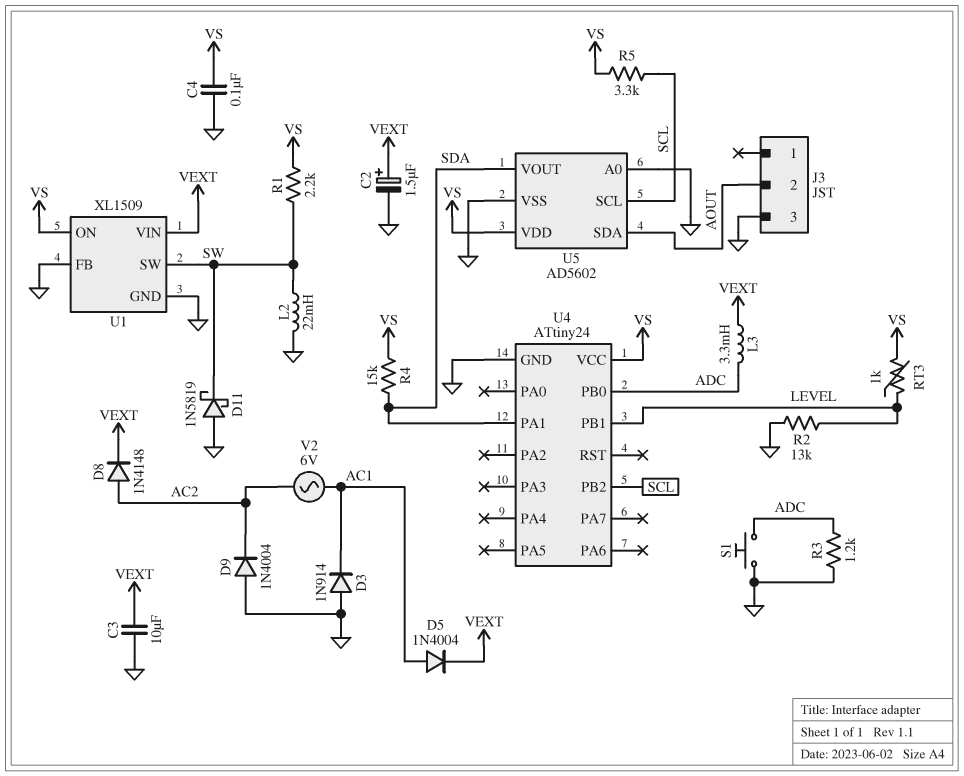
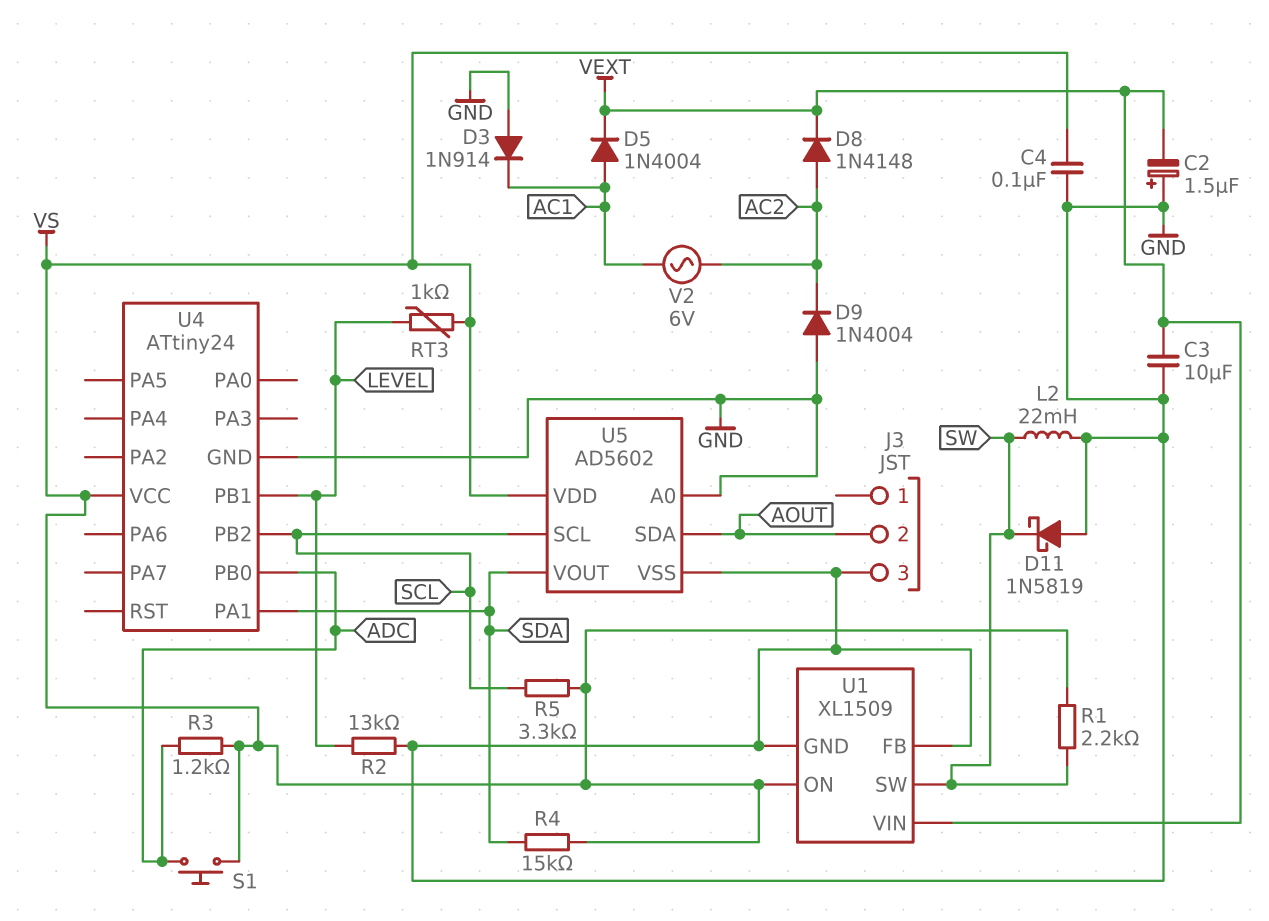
C2: 1.5uF (plus VEXT, minus GND) -> 1.5uF (plus GND, minus VEXT)
L3: 3.3mH (ADC, VEXT) -> none
R3: 1.2k (ADC, GND) -> 1.2k (ADC, VS)
S1: button (ADC, GND) -> button (ADC, VS)

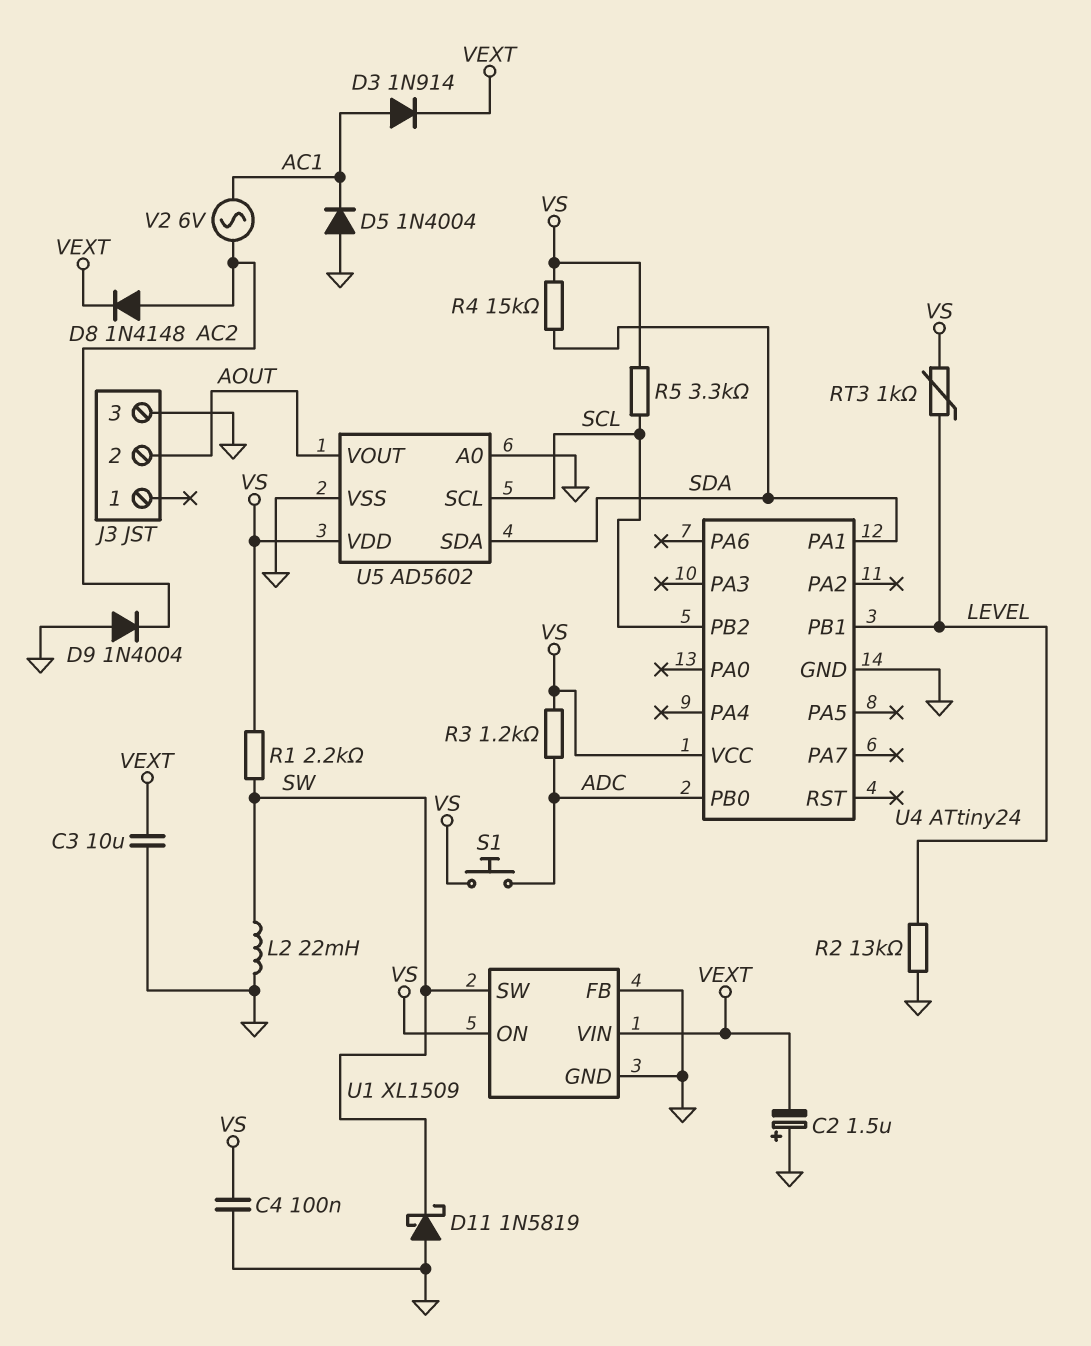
D3: diode 1N914 (A GND, K AC1) -> diode 1N914 (A AC1, K VEXT)
D5: diode 1N4004 (A AC1, K VEXT) -> diode 1N4004 (A GND, K AC1)
U5 pin SDA: AOUT -> SDA
U5 pin VOUT: SDA -> AOUT

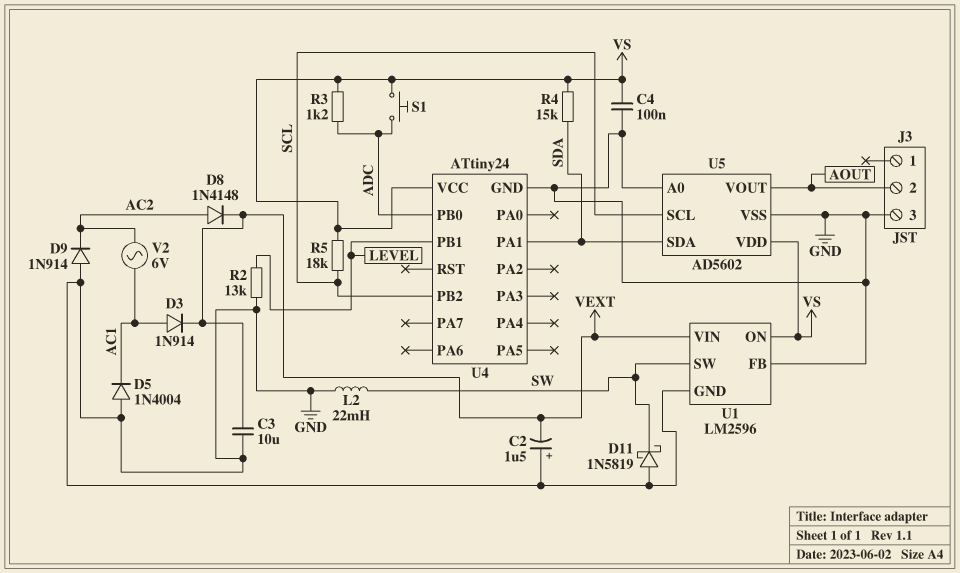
D9: diode 1N4004 (A GND, K AC2) -> diode 1N914 (A GND, K AC2)
R1: 2.2k (SW, VS) -> none
R5: 3.3k (SCL, VS) -> 18k (SCL, VS)
RT3: 1k (LEVEL, VS) -> none
U1: XL1509 -> LM2596

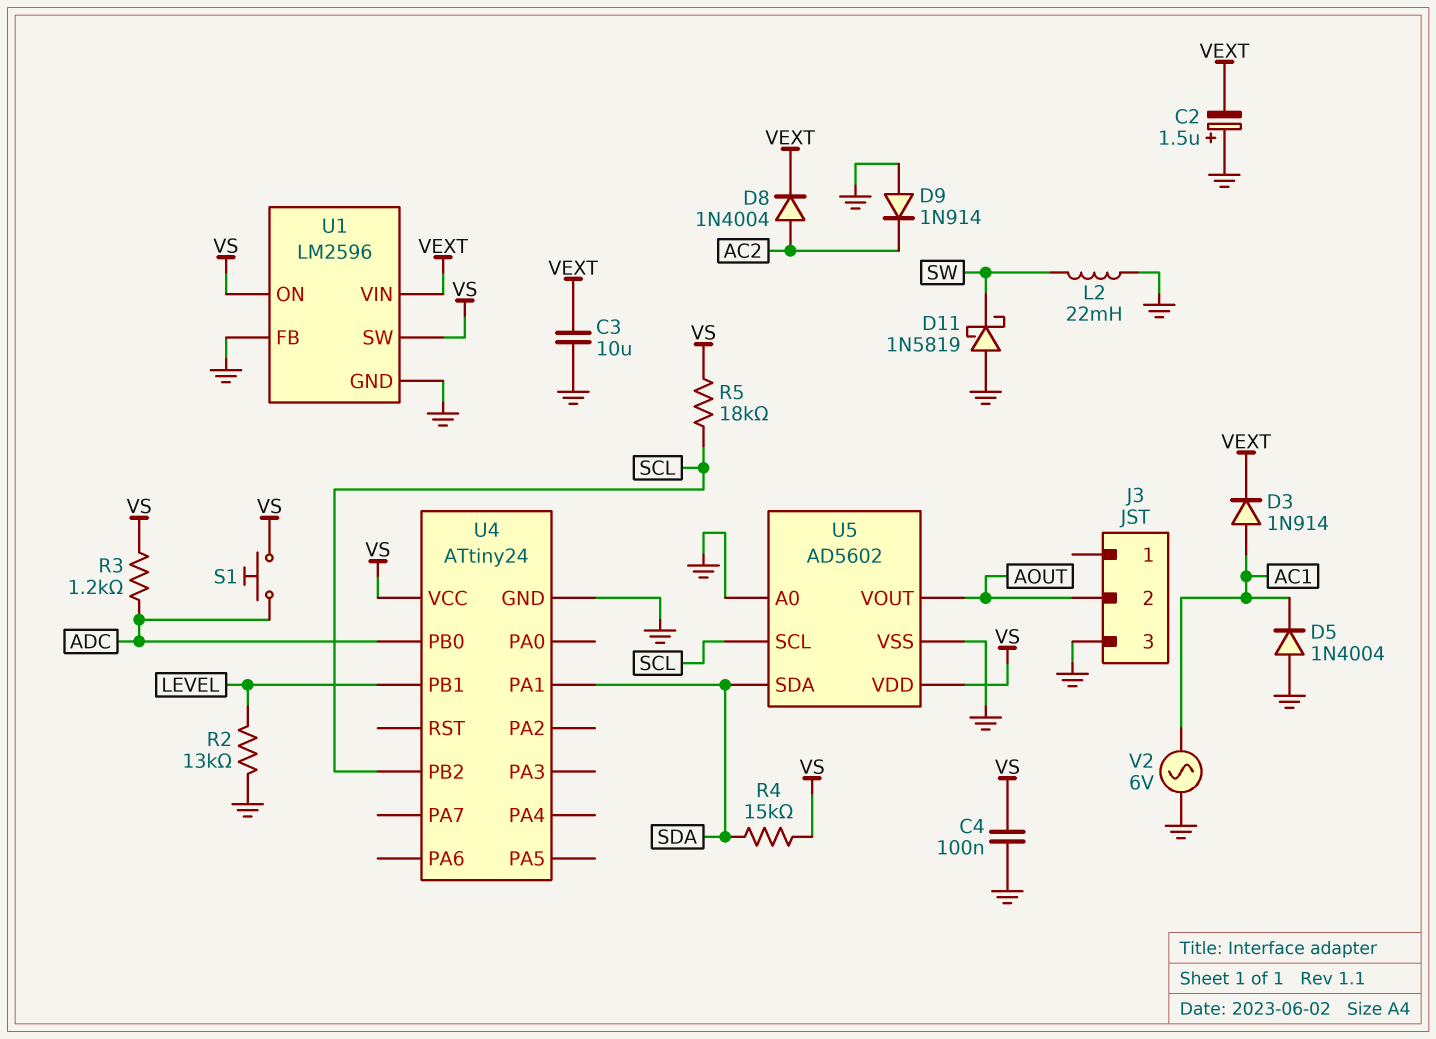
D8: diode 1N4148 (A AC2, K VEXT) -> diode 1N4004 (A AC2, K VEXT)
U1 pin SW: SW -> VS
V2: AC 6V (AC1, AC2) -> AC 6V (AC1, GND)

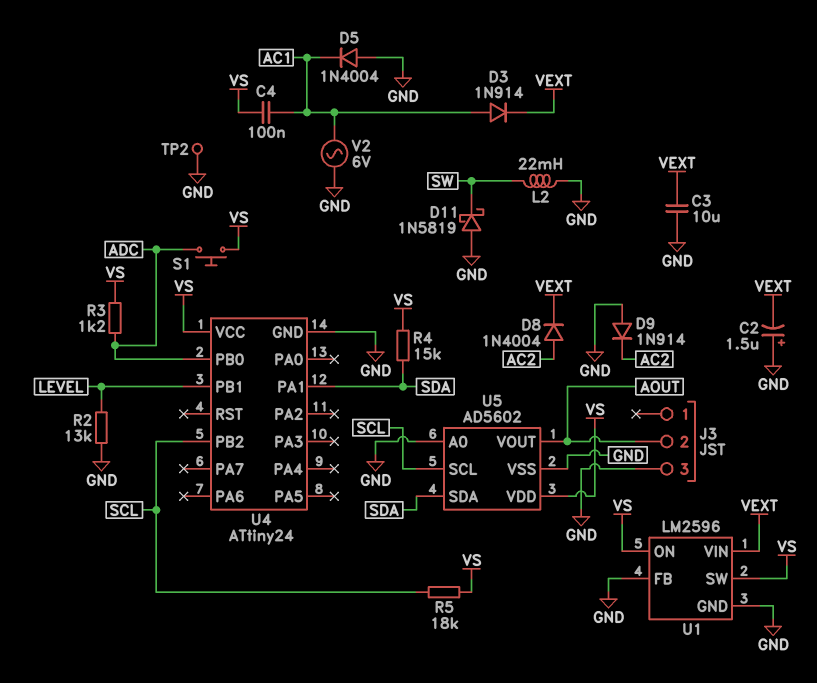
C4: 100nF (GND, VS) -> 100nF (AC1, VS)
TP2: none -> test point (GND)

